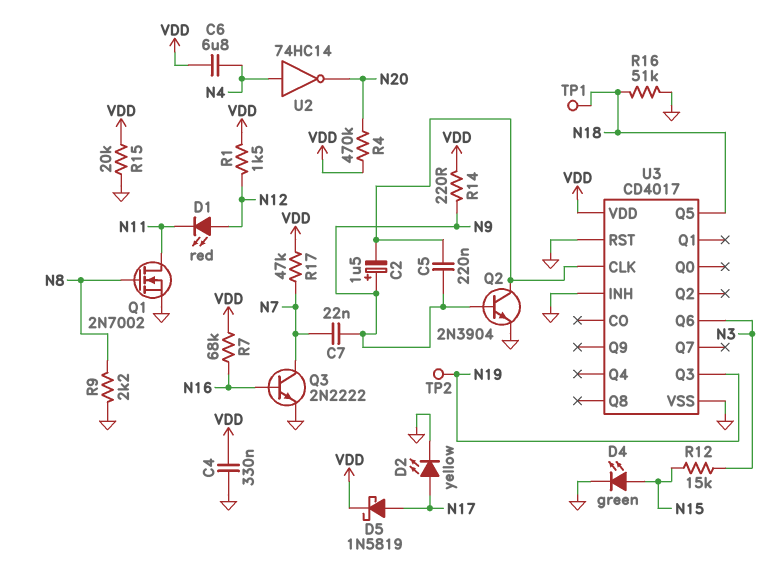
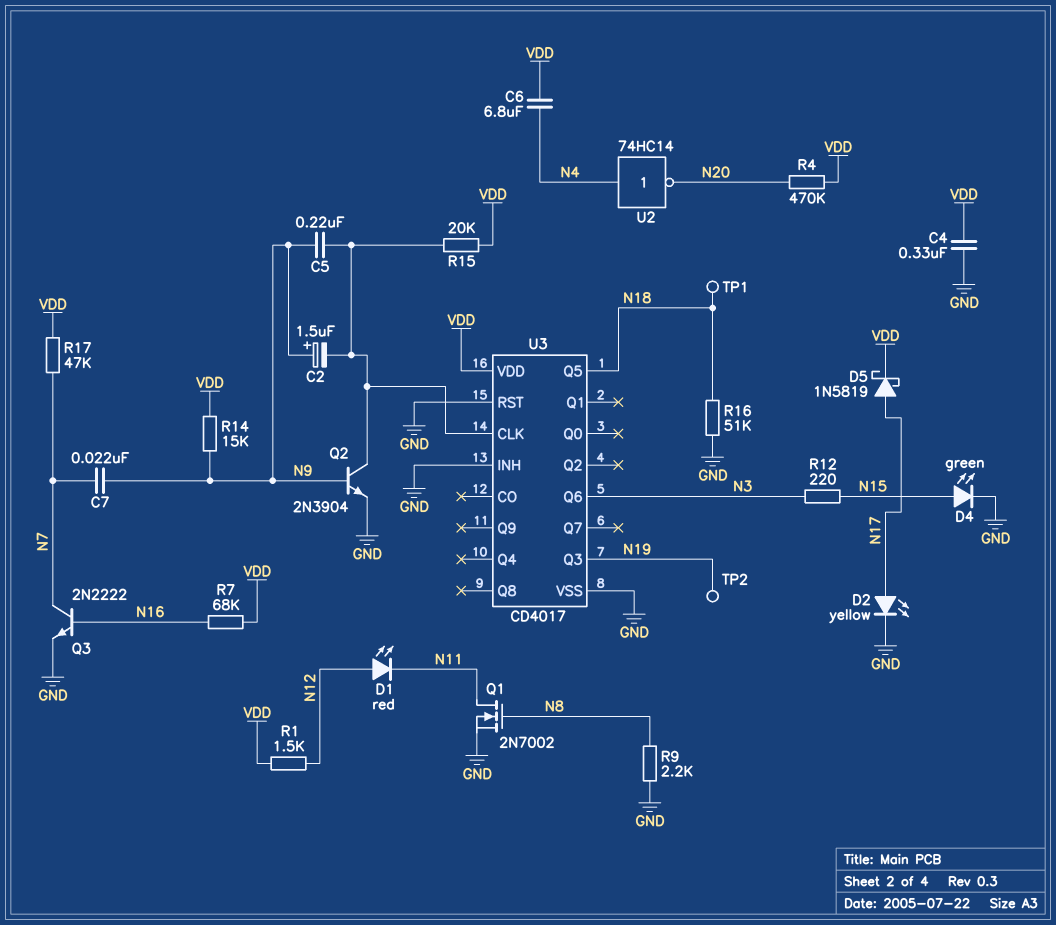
R12: 15k (N3, N15) -> 220 (N3, N15)
R14: 220 (N9, VDD) -> 15k (N9, VDD)
R15: 20k (GND, VDD) -> 20k (U3/CLK, VDD)

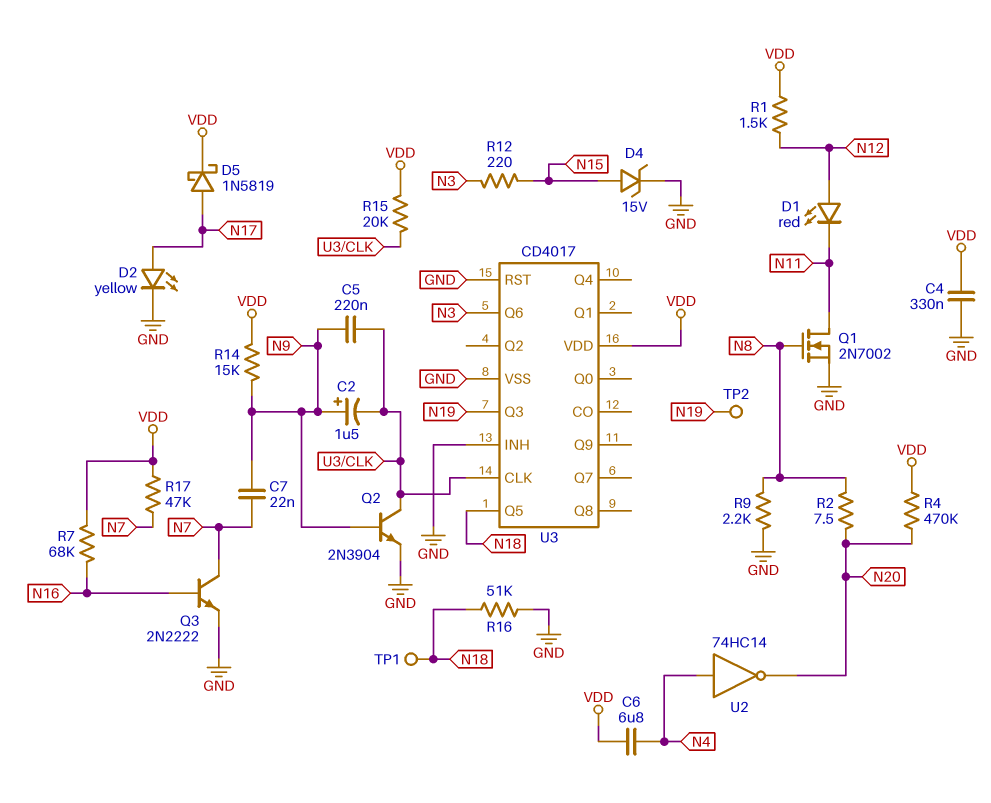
D4: LED green (A N15, K GND) -> zener 15V (A N15, K GND)
R2: none -> 7.5 (N8, N20)

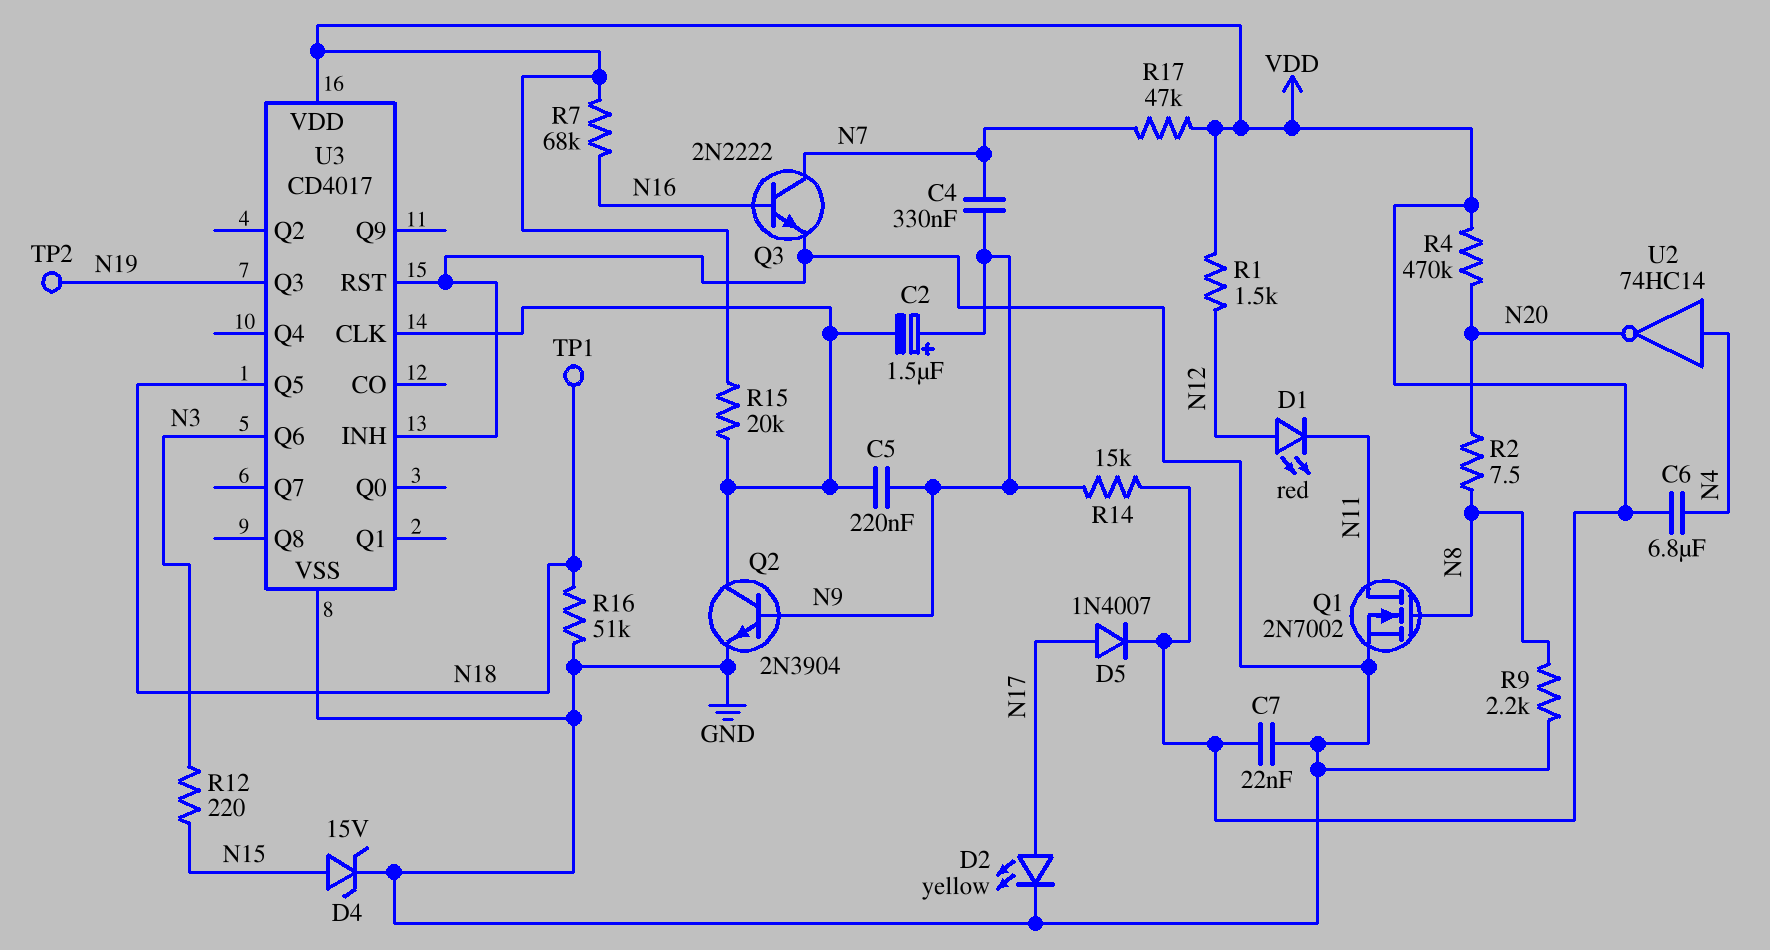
C4: 330nF (GND, VDD) -> 330nF (N7, N9)
C7: 22nF (N7, N9) -> 22nF (GND, VDD)
D5: schottky 1N5819 (A N17, K VDD) -> diode 1N4007 (A N17, K VDD)

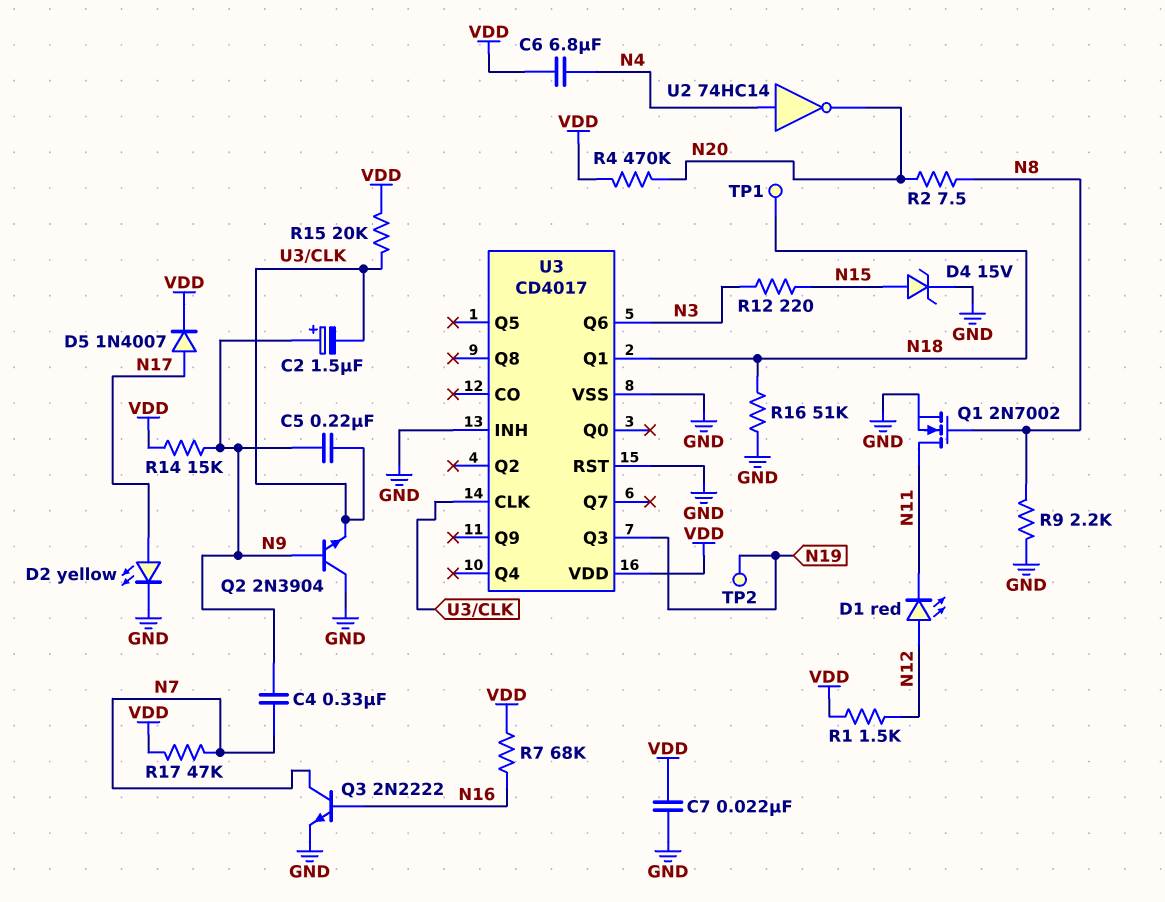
Q2: NPN 2N3904 (B N9, C U3/CLK, E GND) -> NPN 2N3904 (B N9, C GND, E U3/CLK)
U3 pin Q1: none -> N18
U3 pin Q5: N18 -> none

